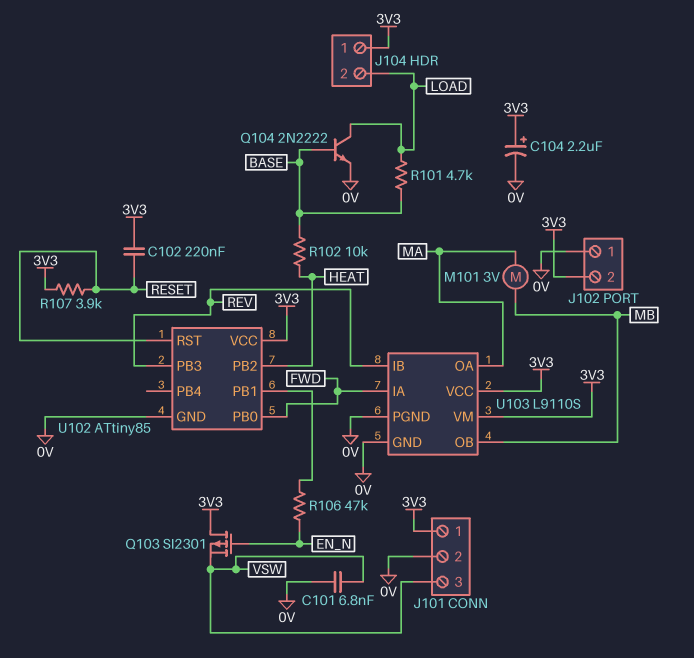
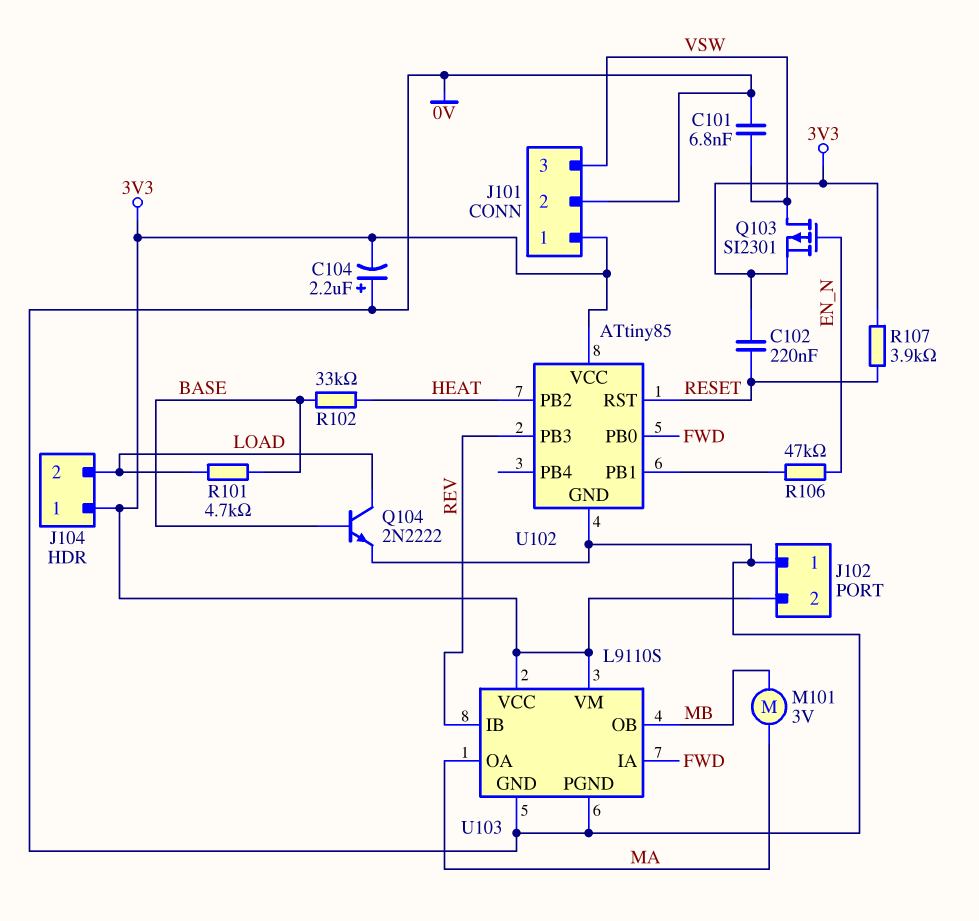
C104: 2.2uF (plus 3V3, minus 0V) -> 2.2uF (plus 0V, minus 3V3)
Q103: PMOS SI2301 (G EN_N, D 3V3, S VSW) -> PMOS SI2301 (G EN_N, D VSW, S 3V3)
R102: 10k (BASE, HEAT) -> 33k (BASE, HEAT)

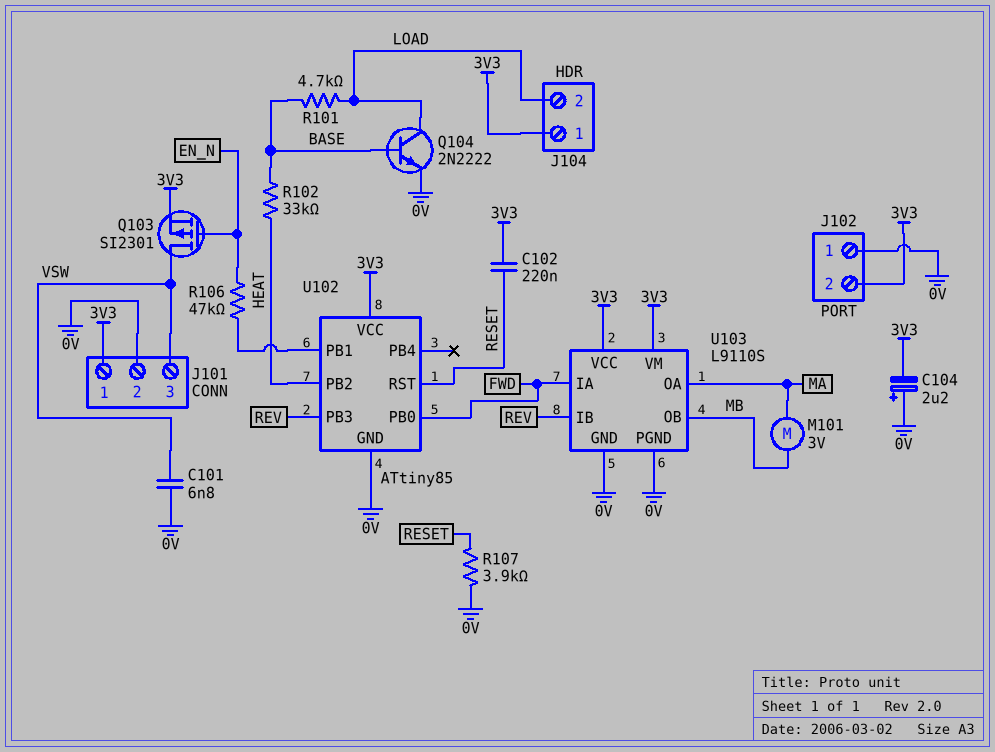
R107: 3.9k (3V3, RESET) -> 3.9k (0V, RESET)

